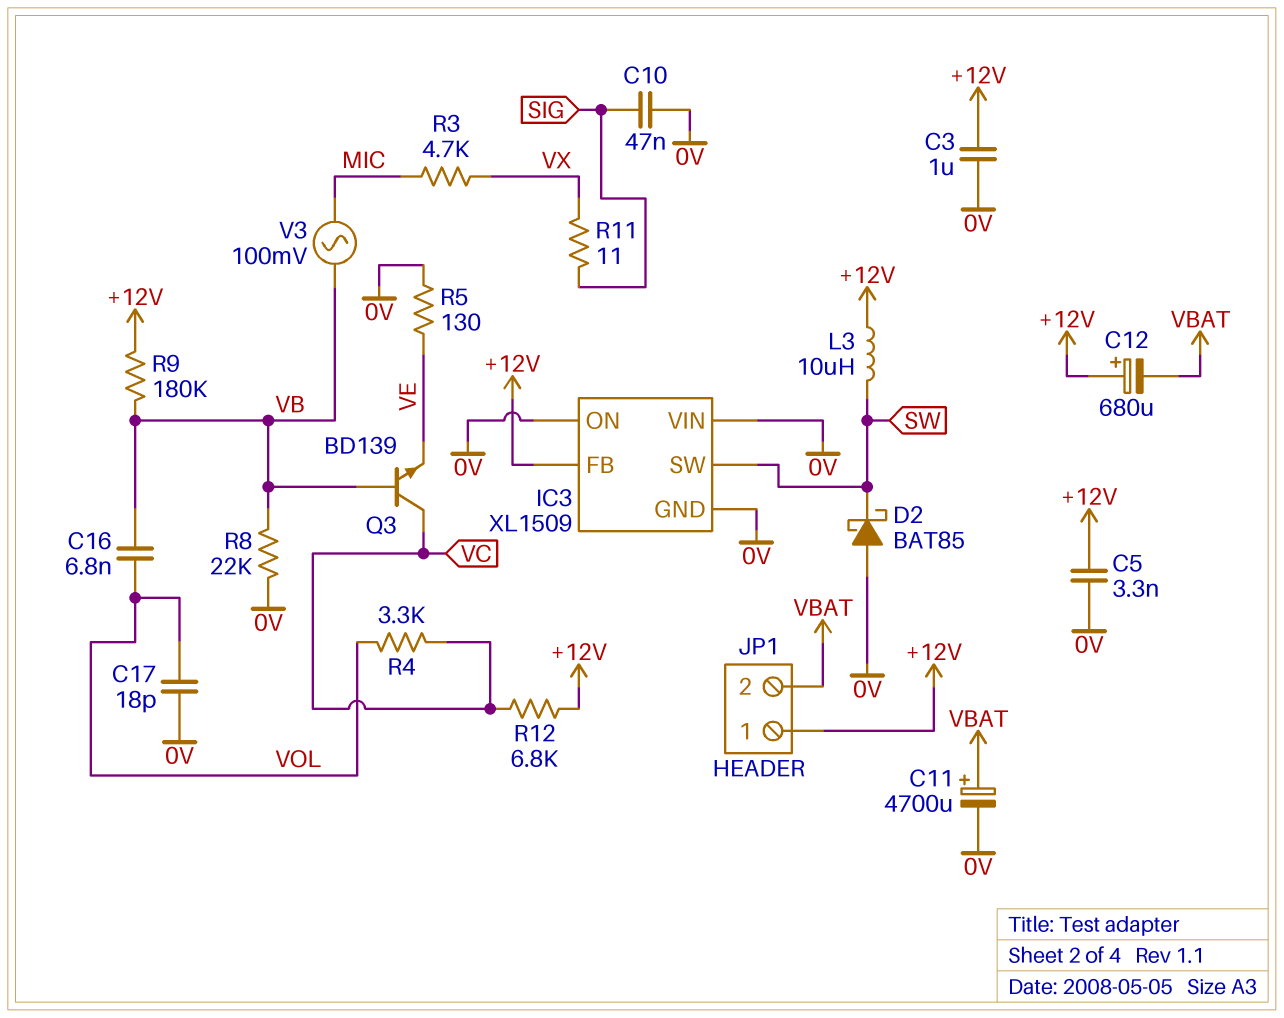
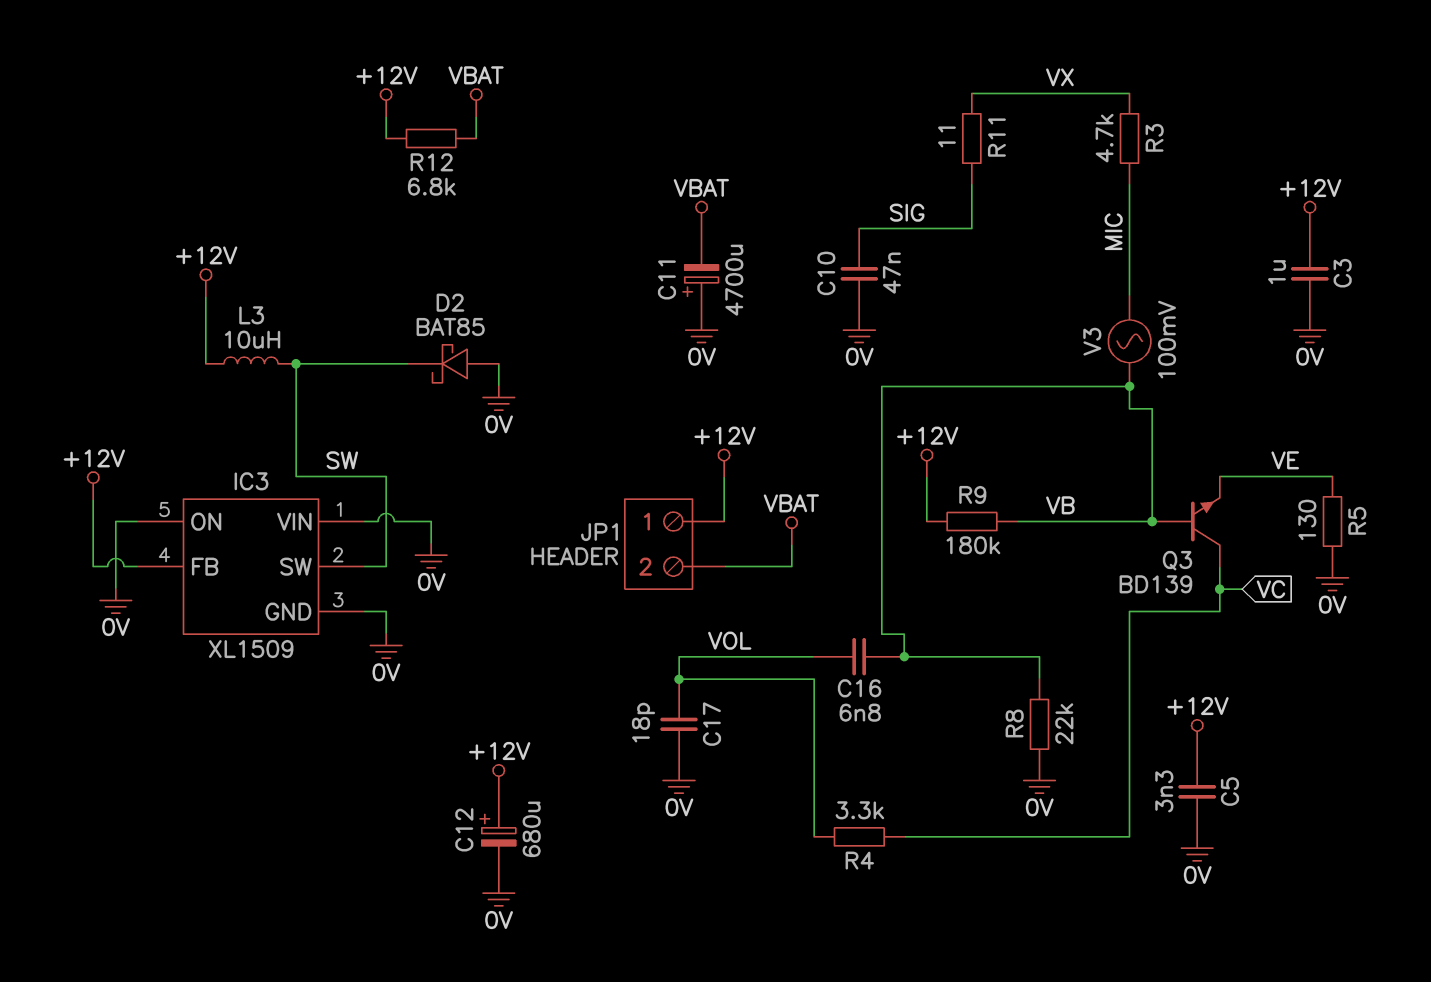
C11: 4700uF (plus VBAT, minus 0V) -> 4700uF (plus 0V, minus VBAT)
C12: 680uF (plus +12V, minus VBAT) -> 680uF (plus +12V, minus 0V)
R12: 6.8k (+12V, VC) -> 6.8k (+12V, VBAT)

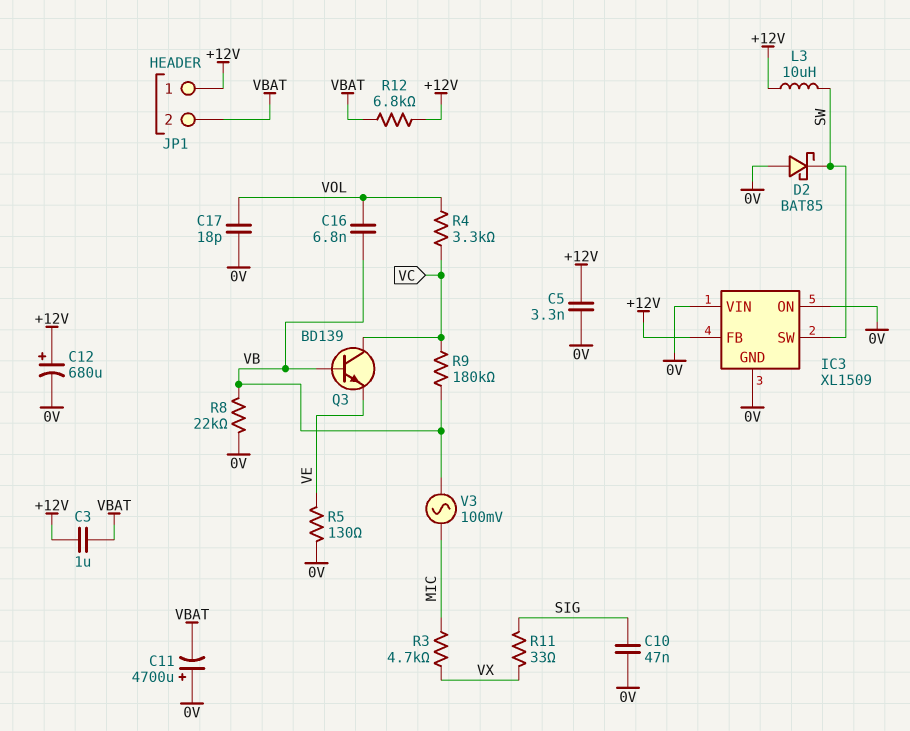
C3: 1uF (+12V, 0V) -> 1uF (+12V, VBAT)
R9: 180k (+12V, VB) -> 180k (VB, VC)
R11: 11 (SIG, VX) -> 33 (SIG, VX)

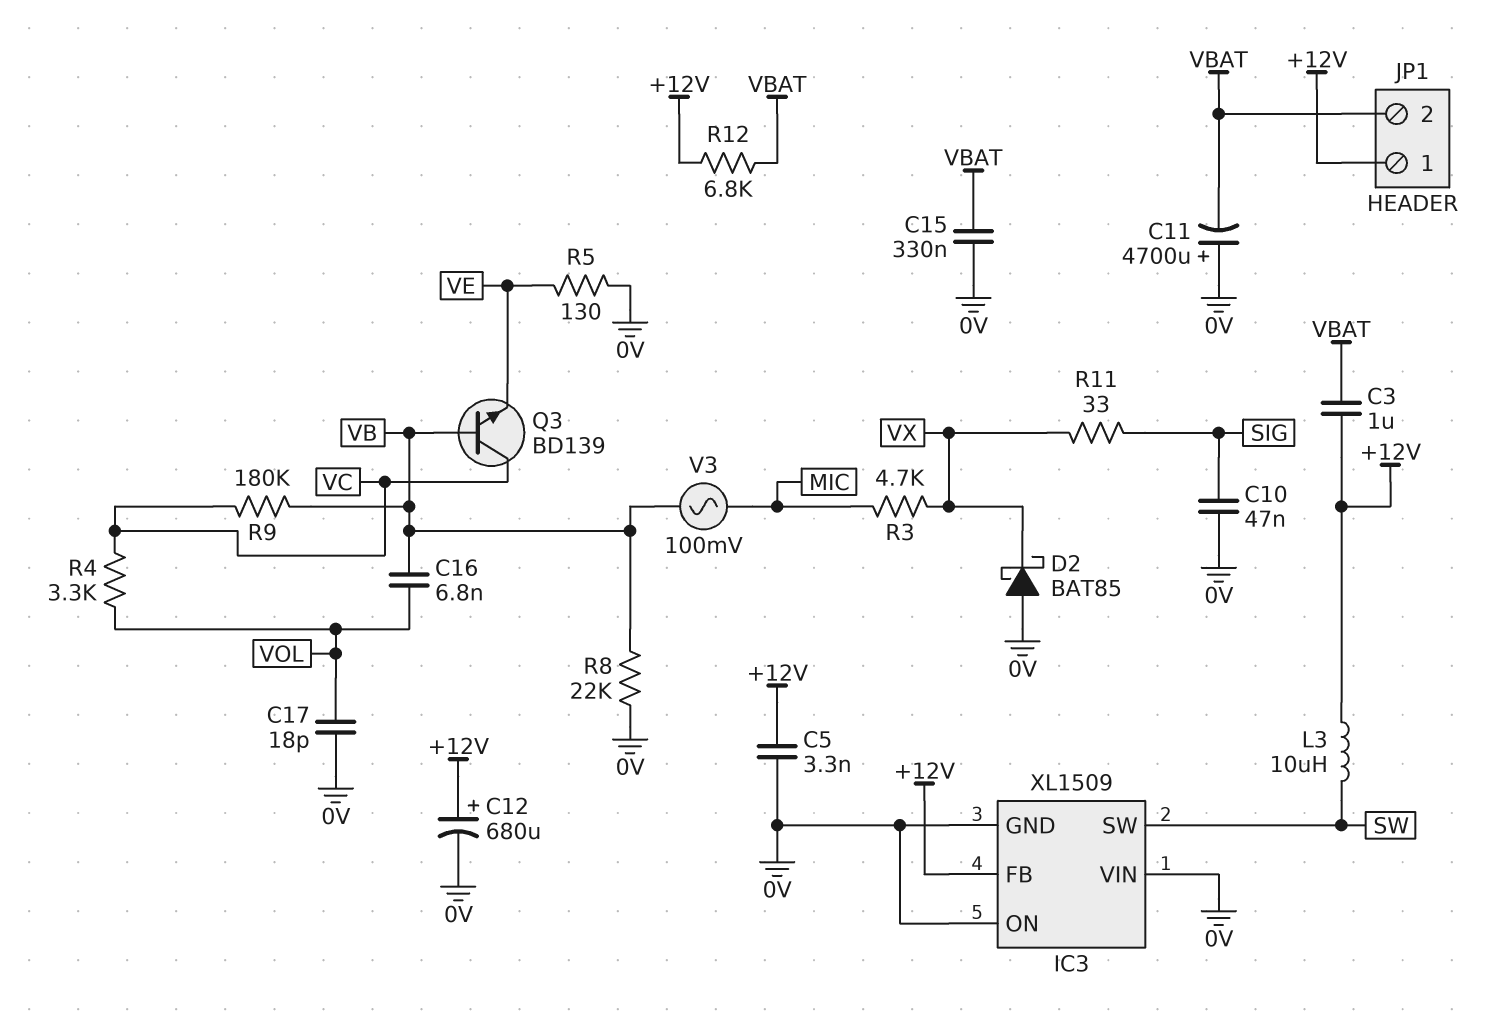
C15: none -> 330nF (0V, VBAT)
D2: schottky BAT85 (A 0V, K SW) -> schottky BAT85 (A 0V, K VX)

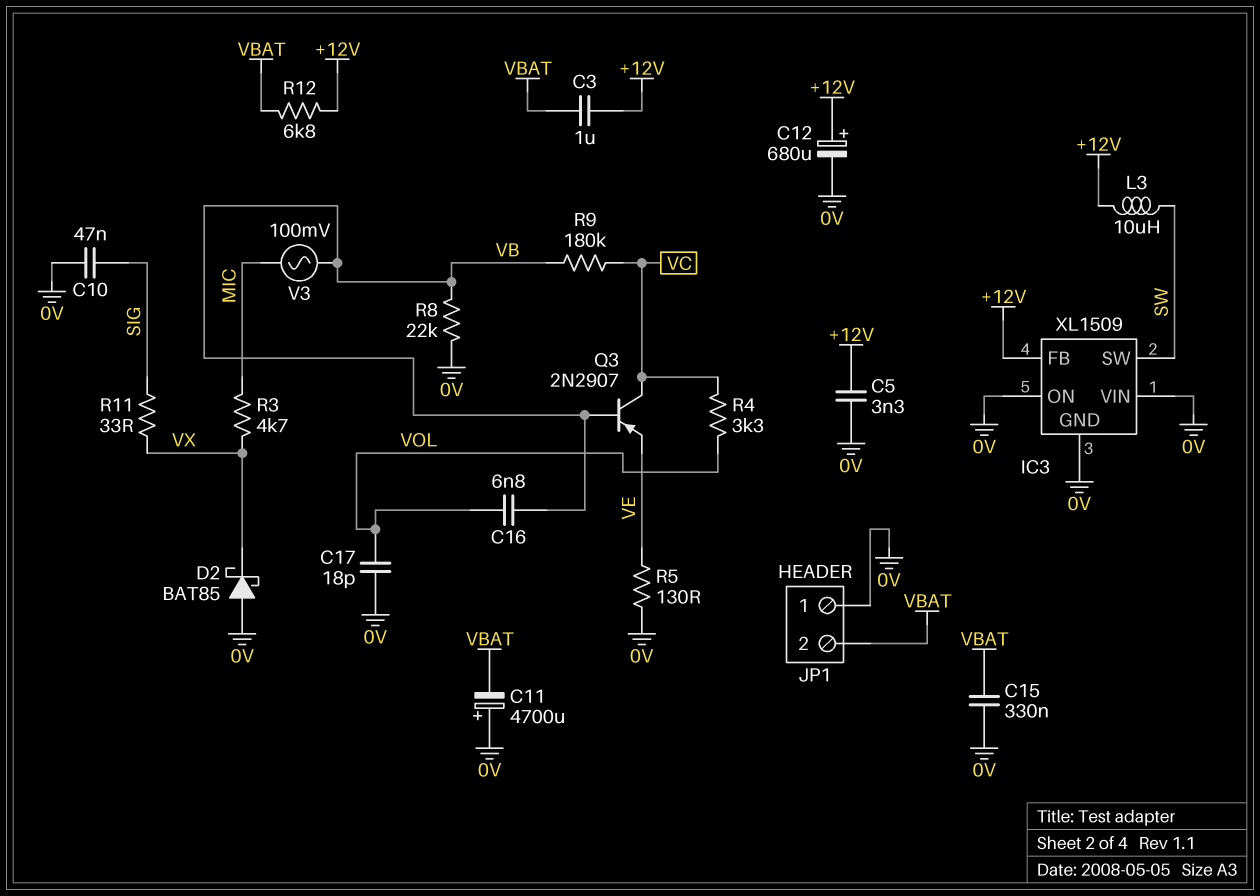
JP1 pin 1: +12V -> 0V
Q3: NPN BD139 (B VB, C VC, E VE) -> PNP 2N2907 (B VB, C VC, E VE)

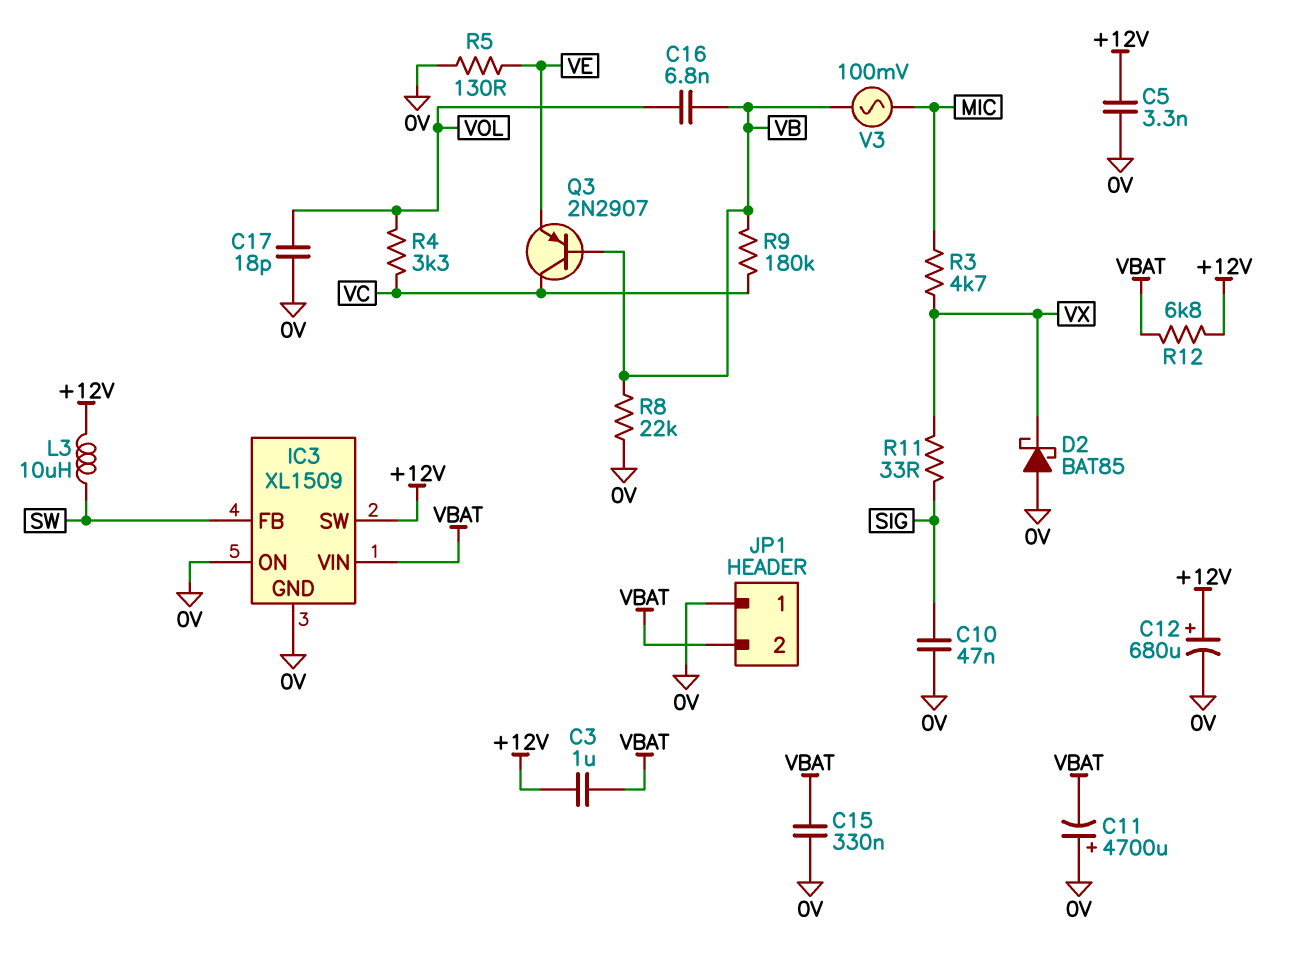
IC3 pin FB: +12V -> SW
IC3 pin SW: SW -> +12V
IC3 pin VIN: 0V -> VBAT

